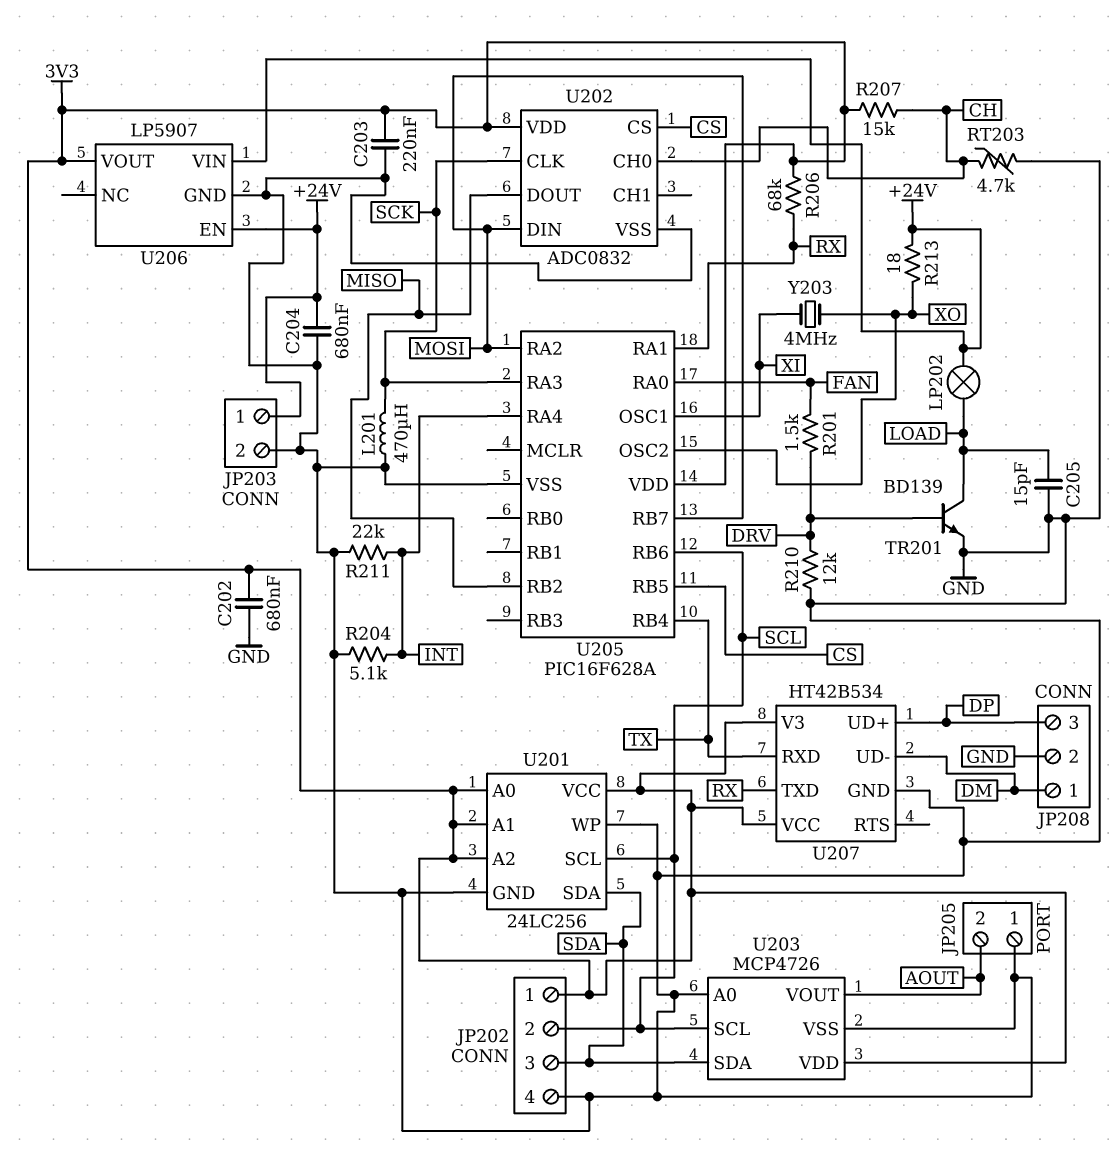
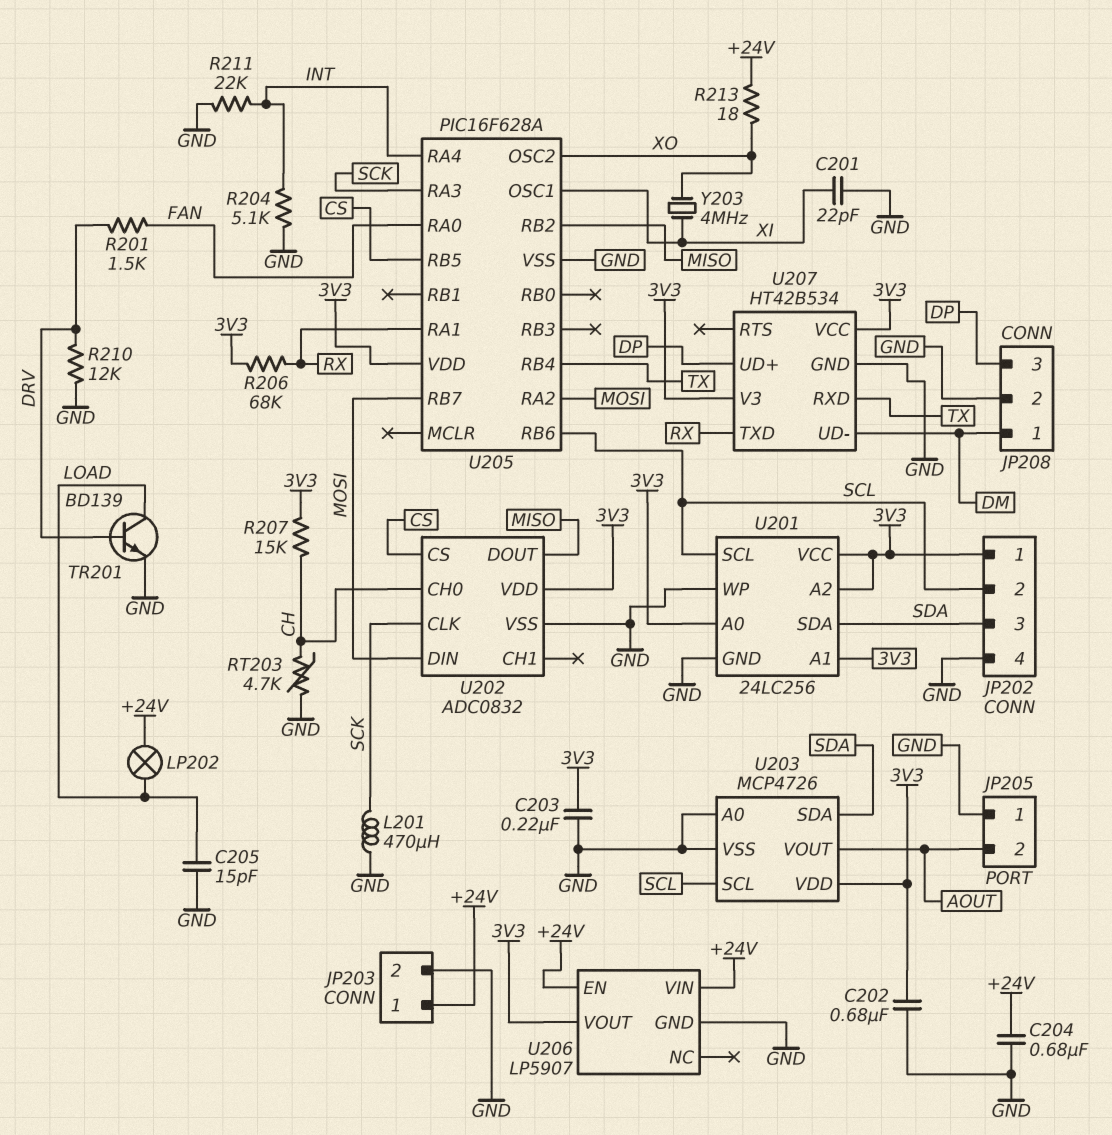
C201: none -> 22pF (GND, XI)

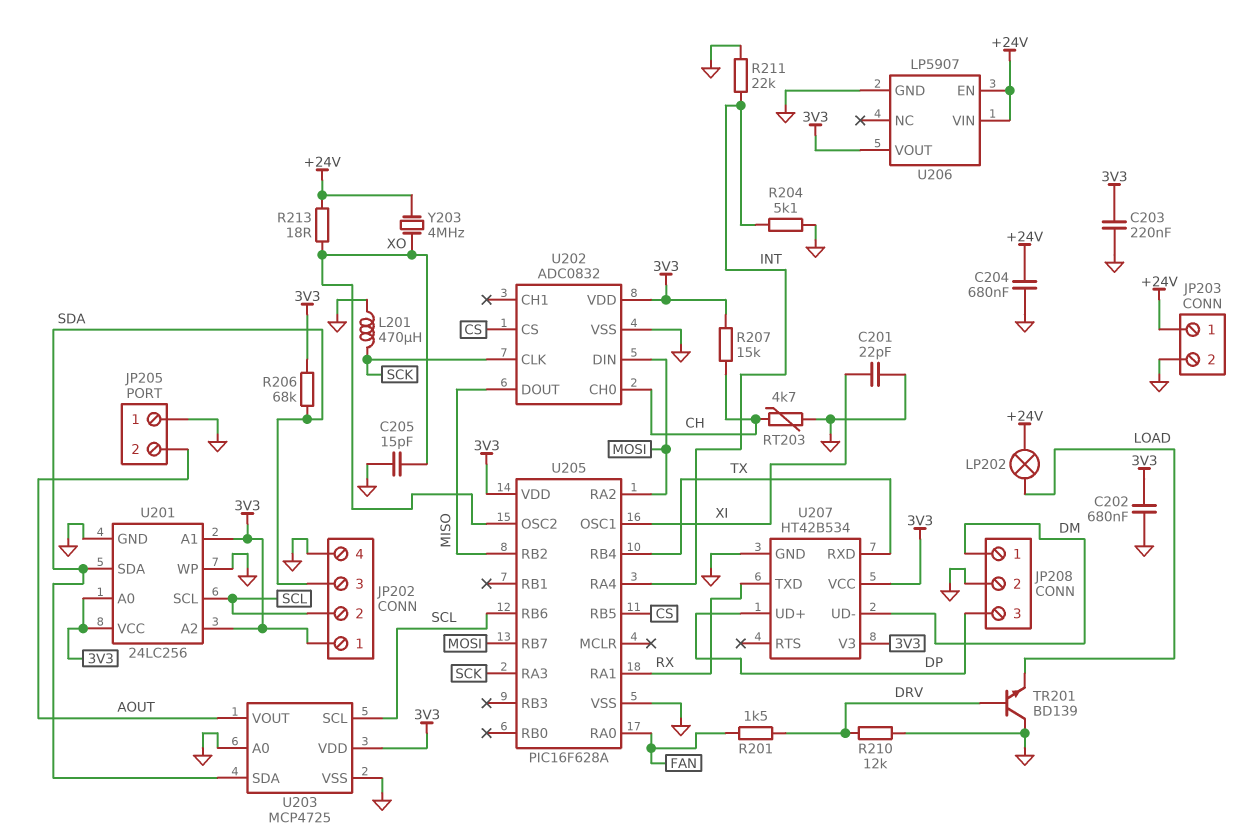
C205: 15pF (GND, LOAD) -> 15pF (GND, XO)
R206: 68k (3V3, RX) -> 68k (3V3, SDA)
TR201: NPN BD139 (B DRV, C LOAD, E GND) -> NPN BD139 (B DRV, C GND, E LOAD)
U203: MCP4726 -> MCP4725
Y203: 4MHz (XI, XO) -> 4MHz (+24V, XO)

